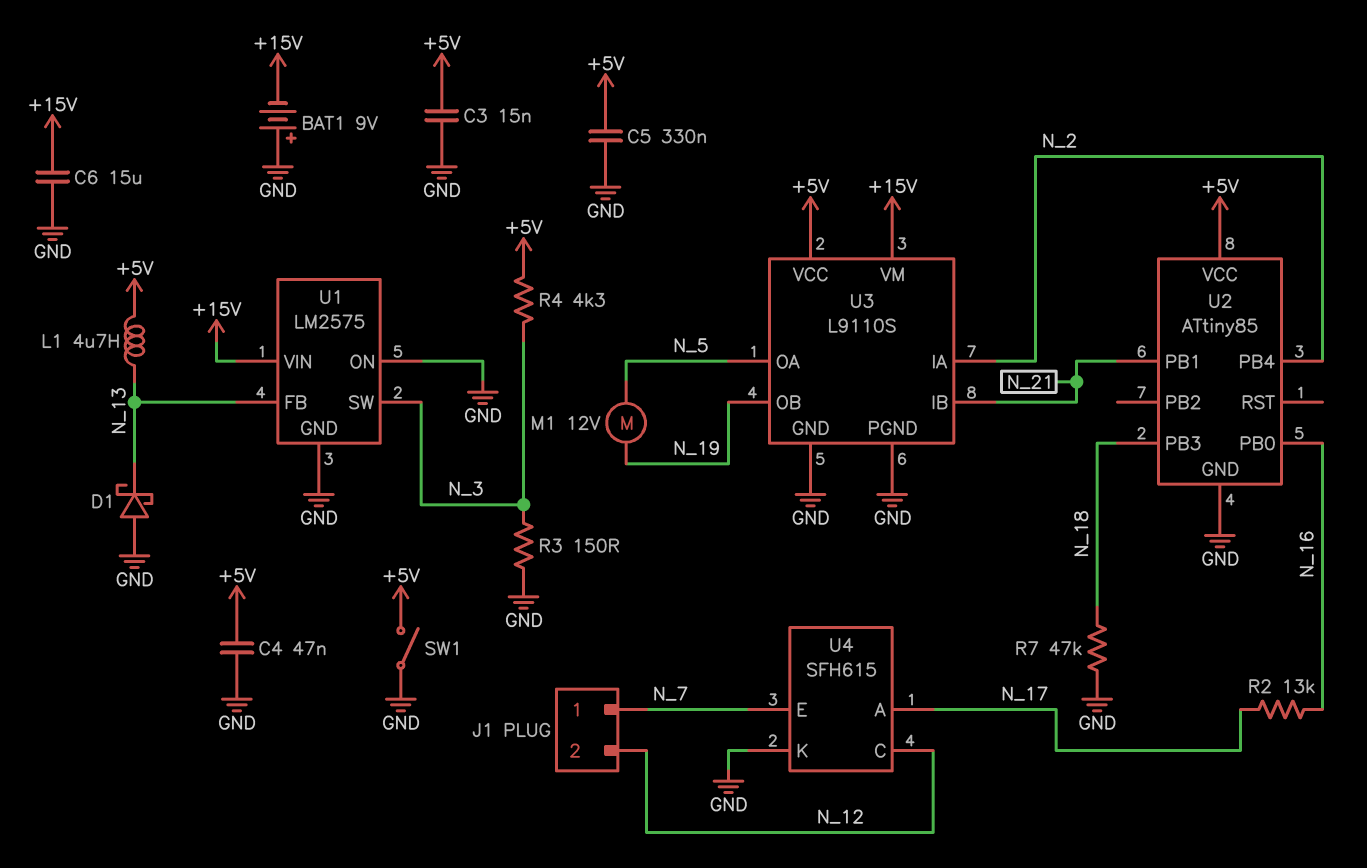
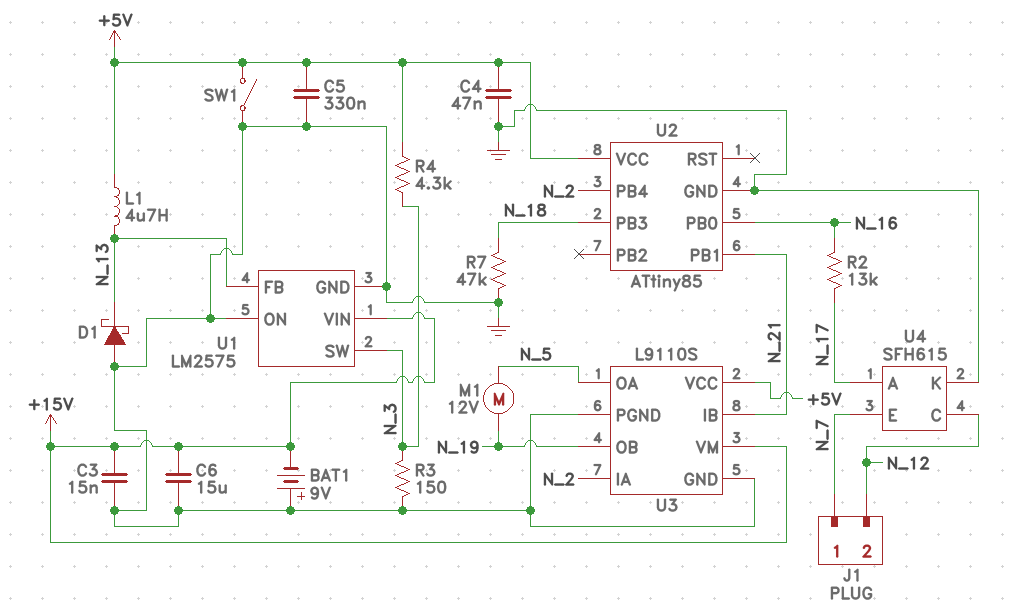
C3: 15nF (+5V, GND) -> 15nF (+15V, GND)

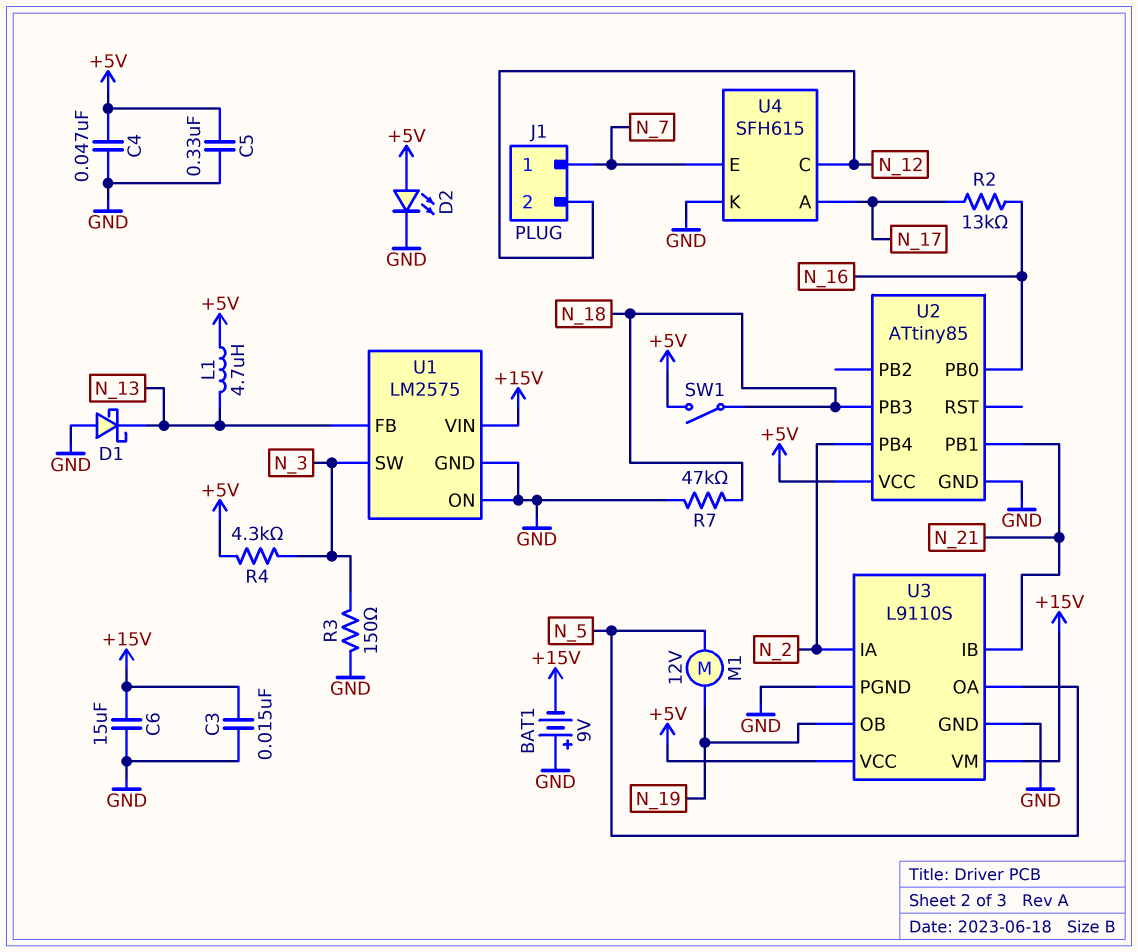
D2: none -> LED (A +5V, K GND)
SW1: switch (+5V, GND) -> switch (+5V, N_18)

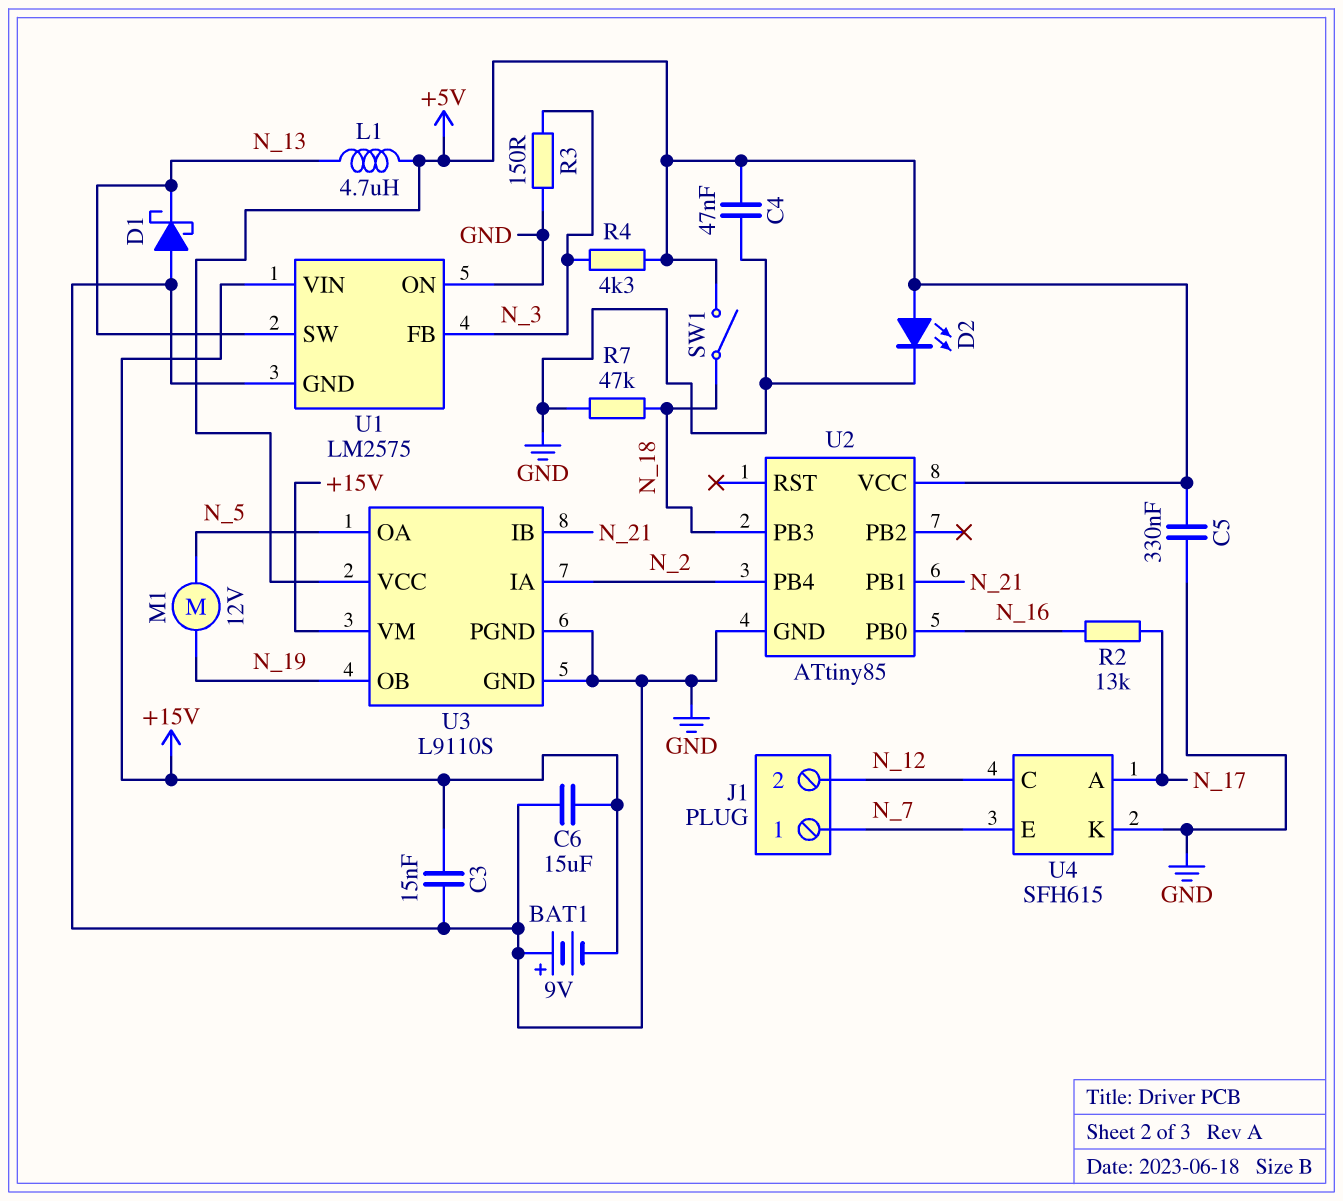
U1 pin FB: N_13 -> N_3
U1 pin SW: N_3 -> N_13

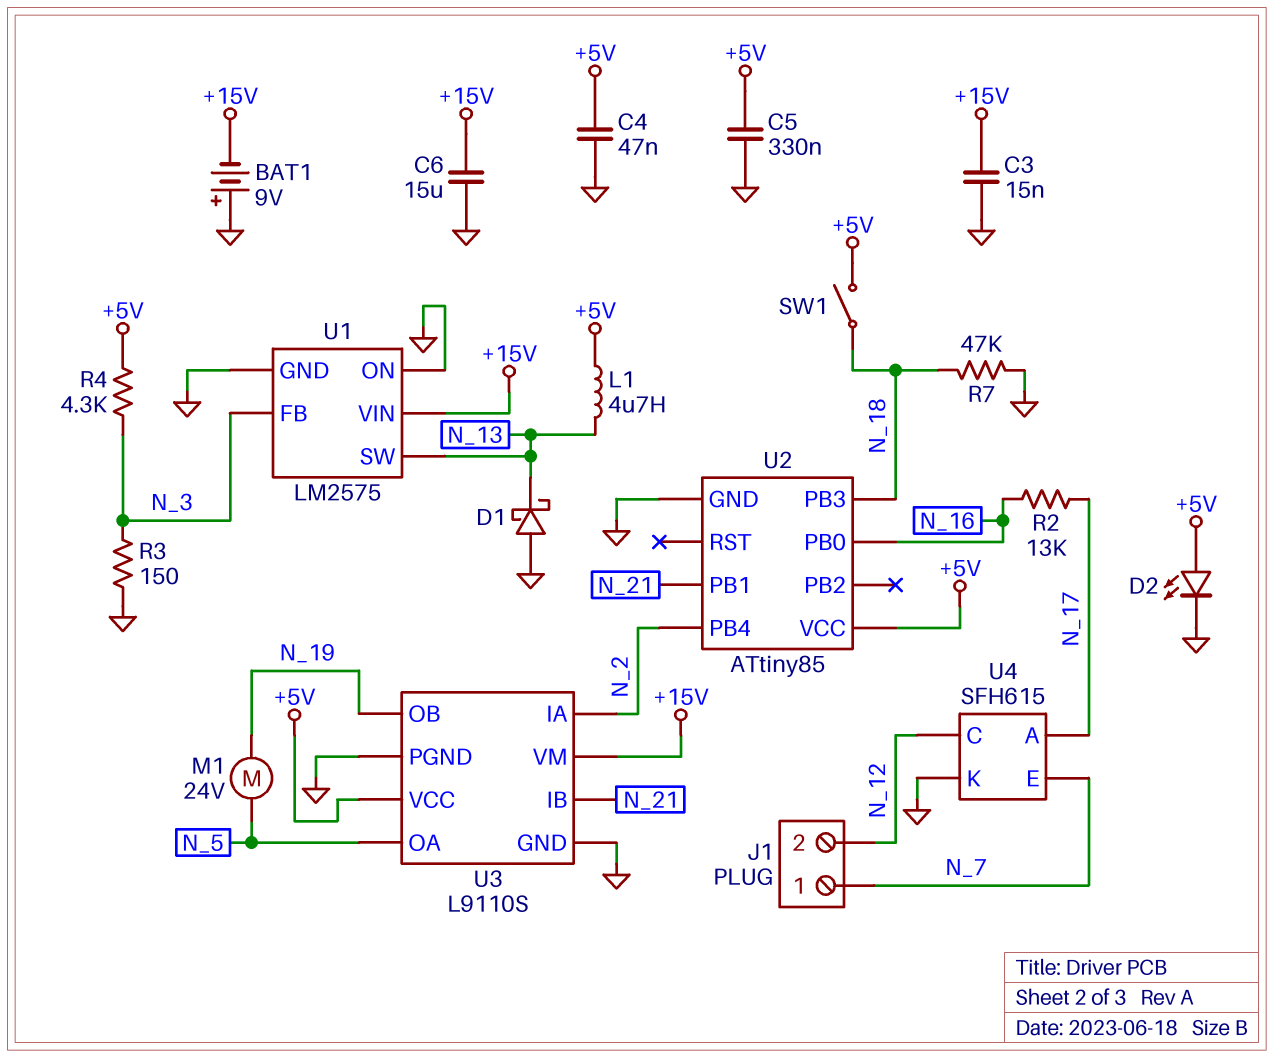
M1: motor 12V (N_5, N_19) -> motor 24V (N_5, N_19)

